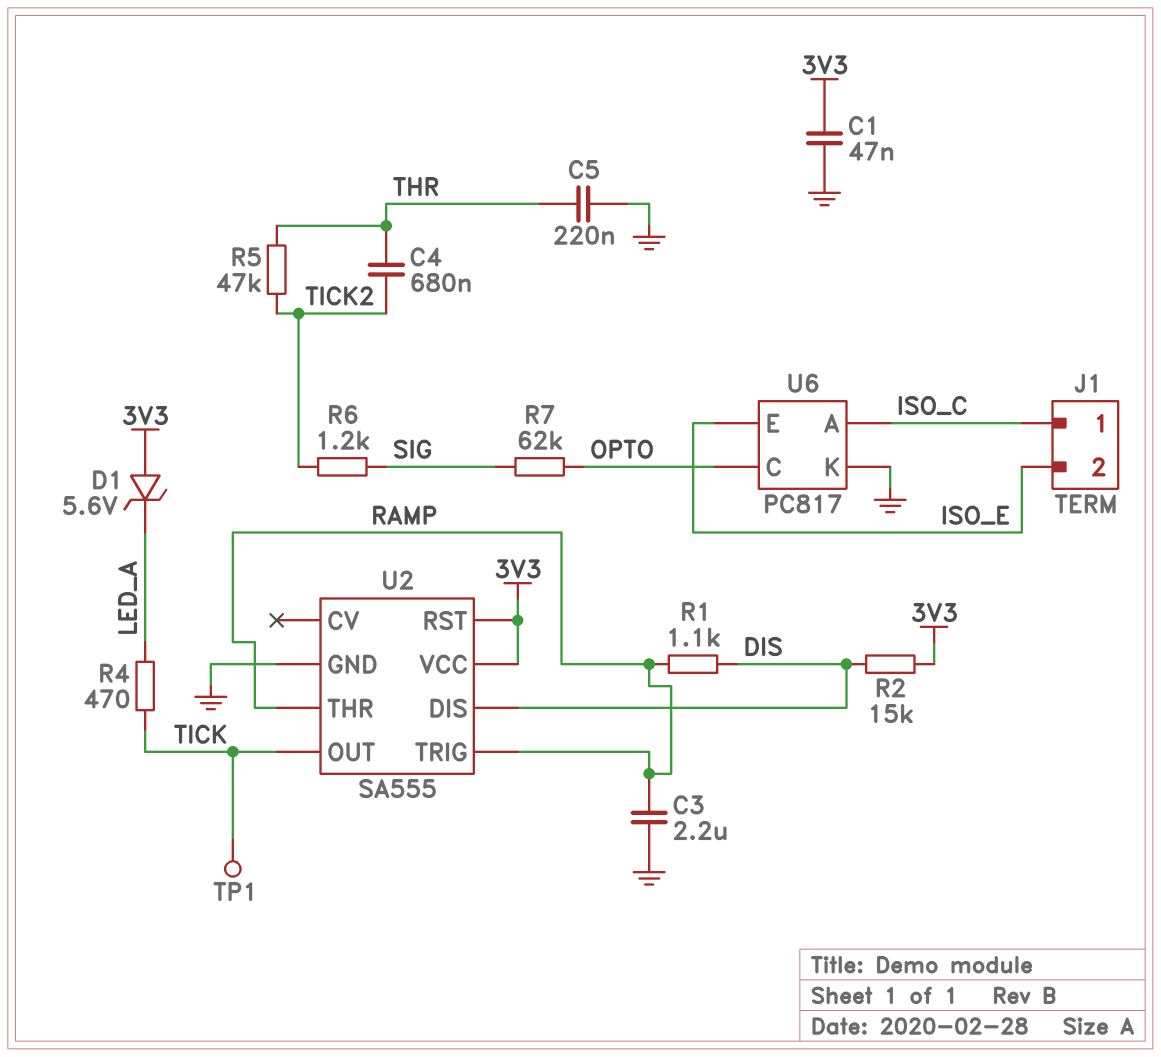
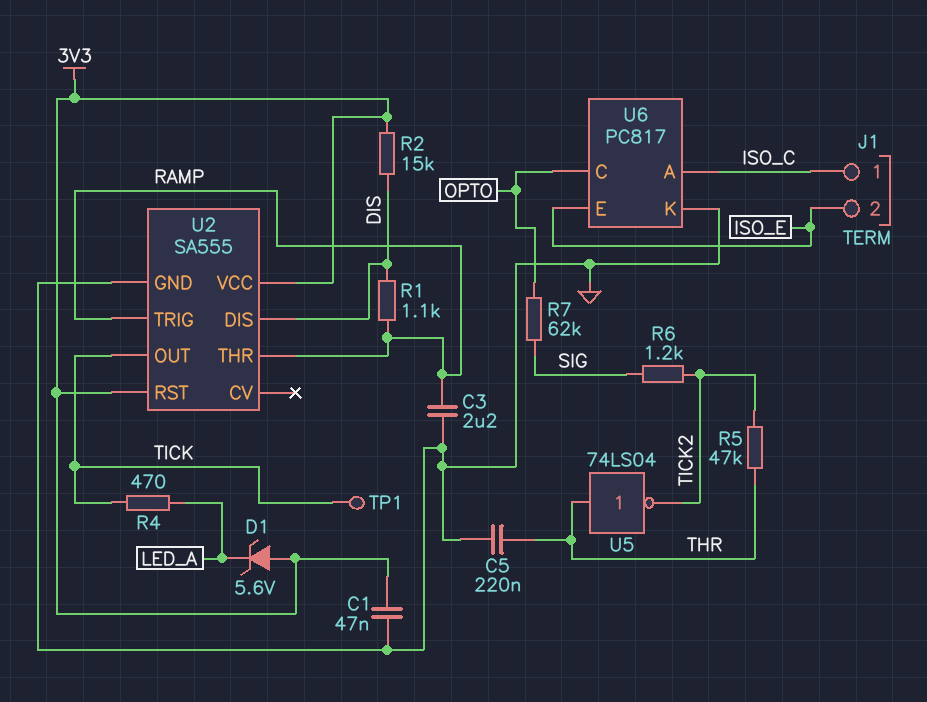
C4: 680nF (THR, TICK2) -> none
U5: none -> NOT 74LS04 (in THR, out TICK2)

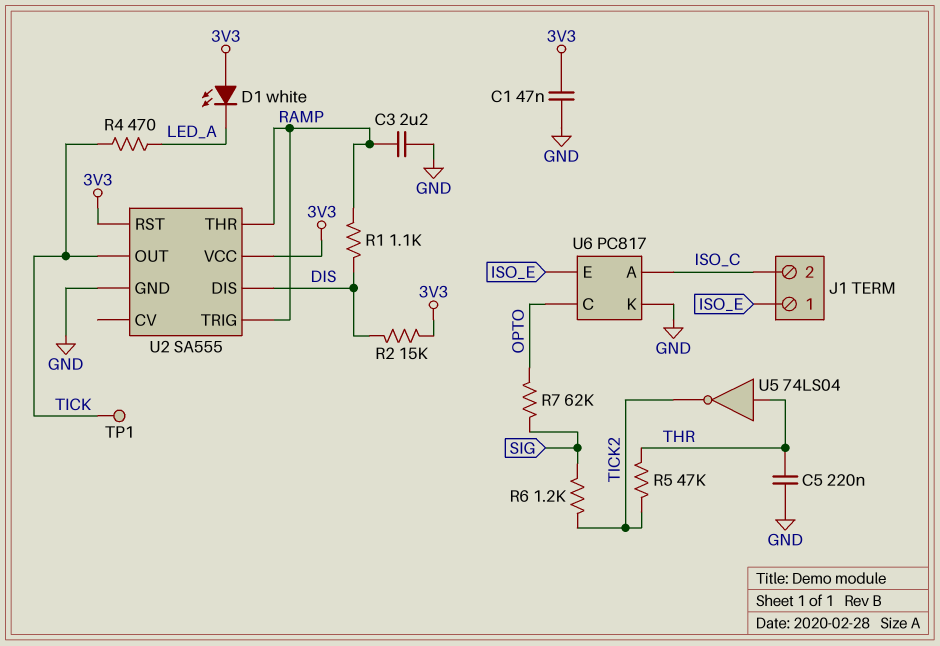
D1: zener 5.6V (A 3V3, K LED_A) -> LED white (A 3V3, K LED_A)
J1 pin 1: ISO_C -> ISO_E
J1 pin 2: ISO_E -> ISO_C

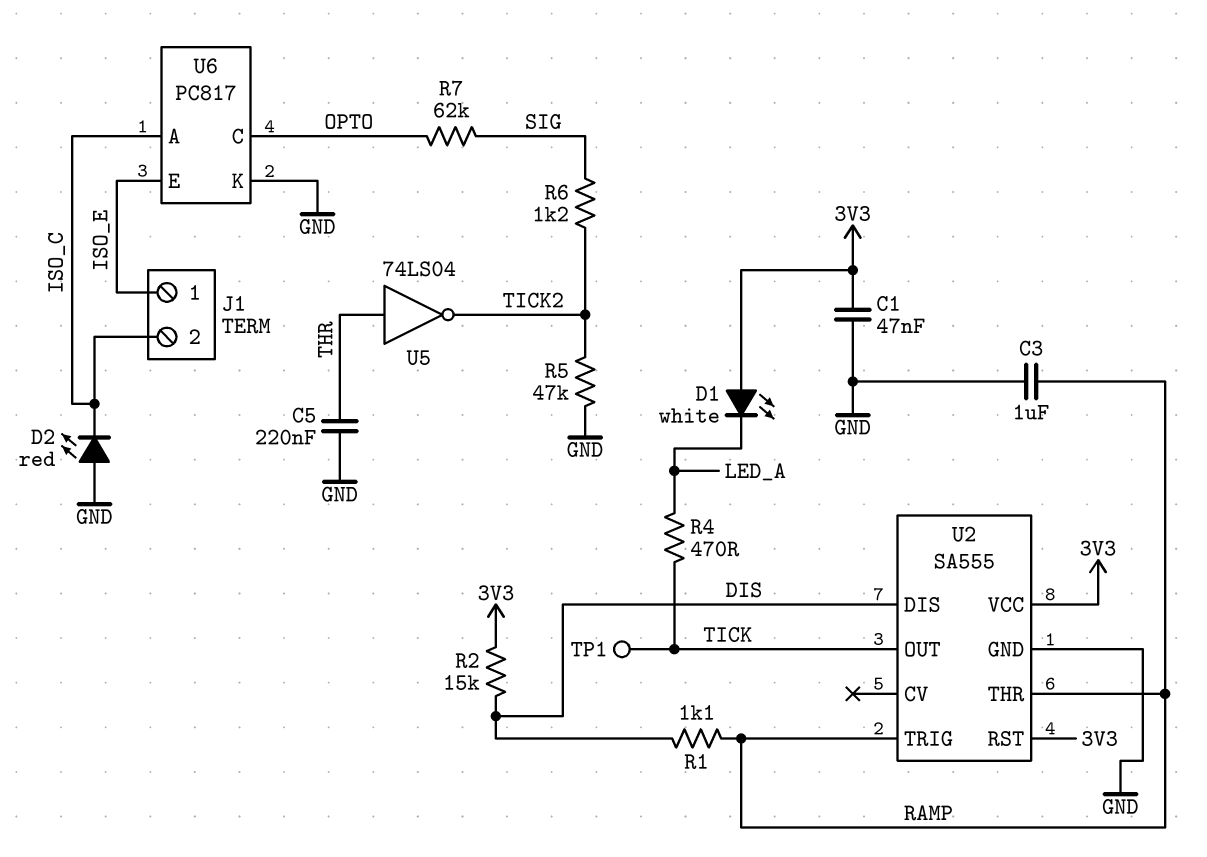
C3: 2.2uF (GND, RAMP) -> 1uF (GND, RAMP)
D2: none -> LED red (A GND, K ISO_C)
R5: 47k (THR, TICK2) -> 47k (GND, TICK2)

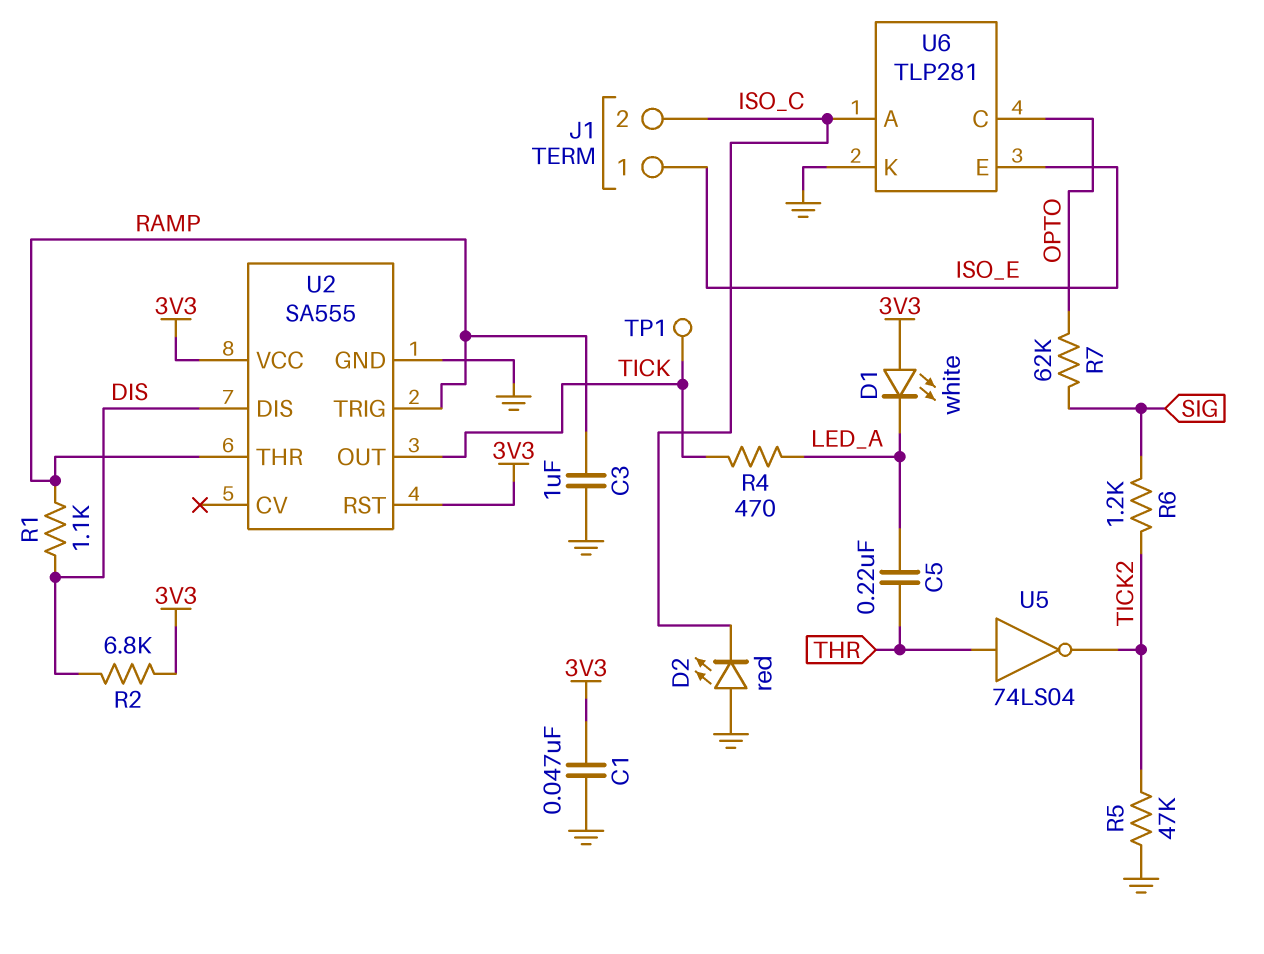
C5: 220nF (GND, THR) -> 220nF (LED_A, THR)
R2: 15k (3V3, DIS) -> 6.8k (3V3, DIS)
U6: PC817 -> TLP281

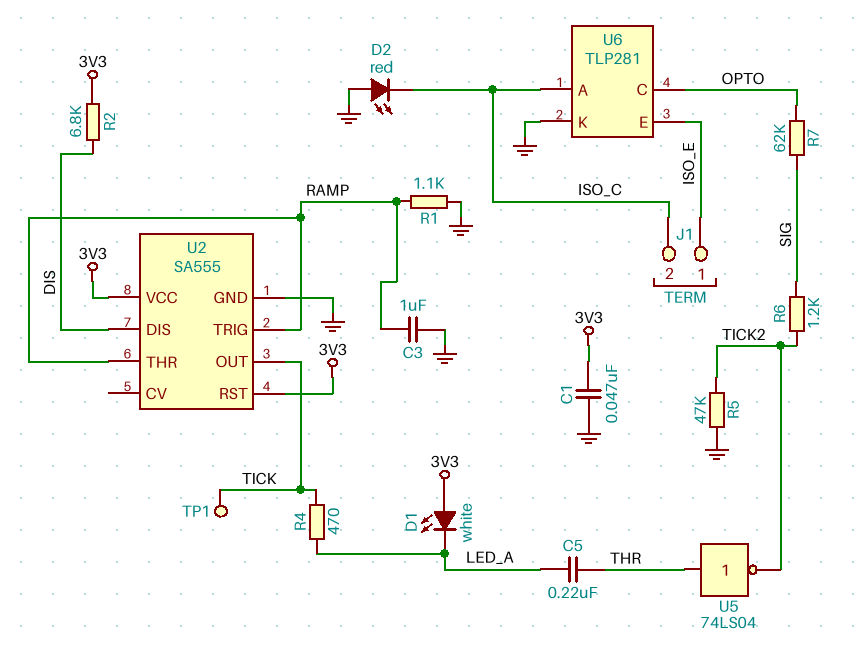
R1: 1.1k (DIS, RAMP) -> 1.1k (GND, RAMP)

